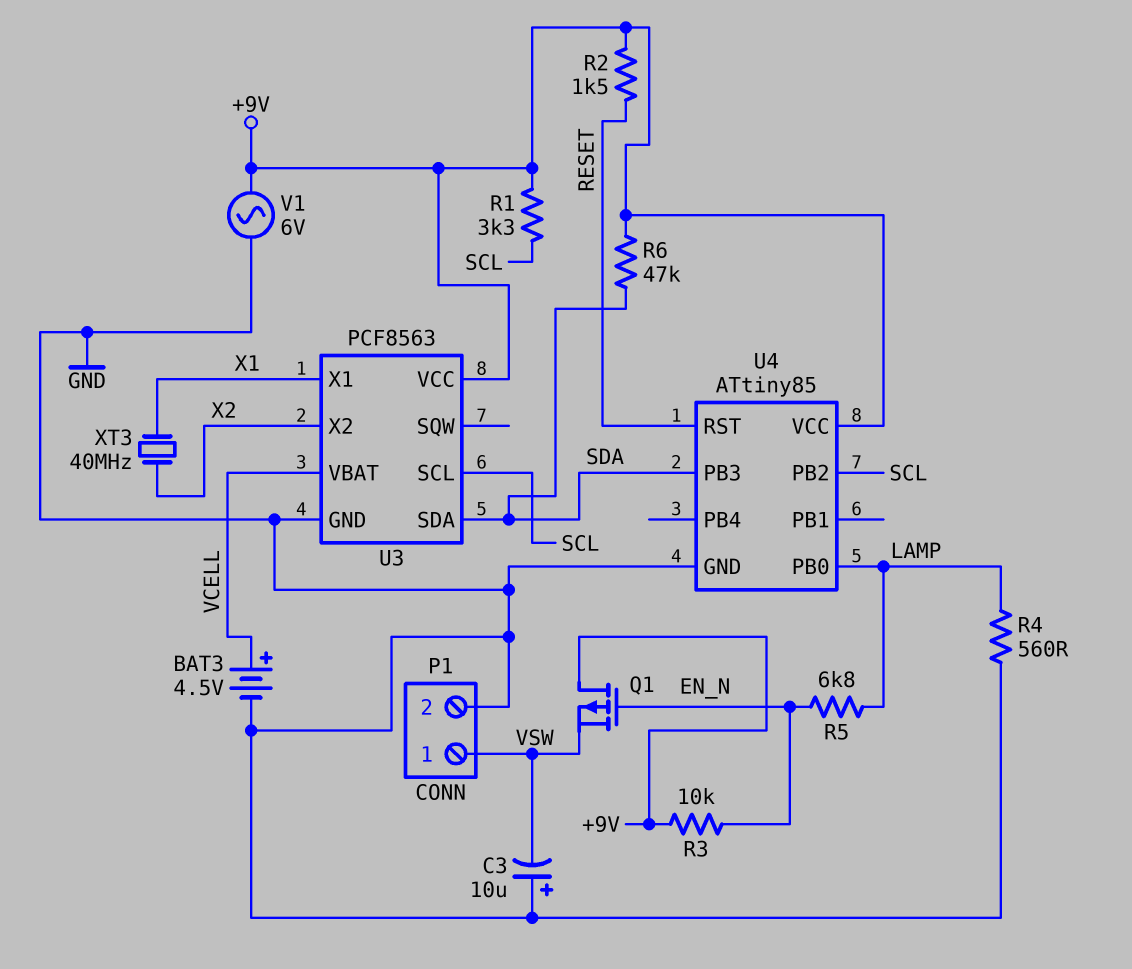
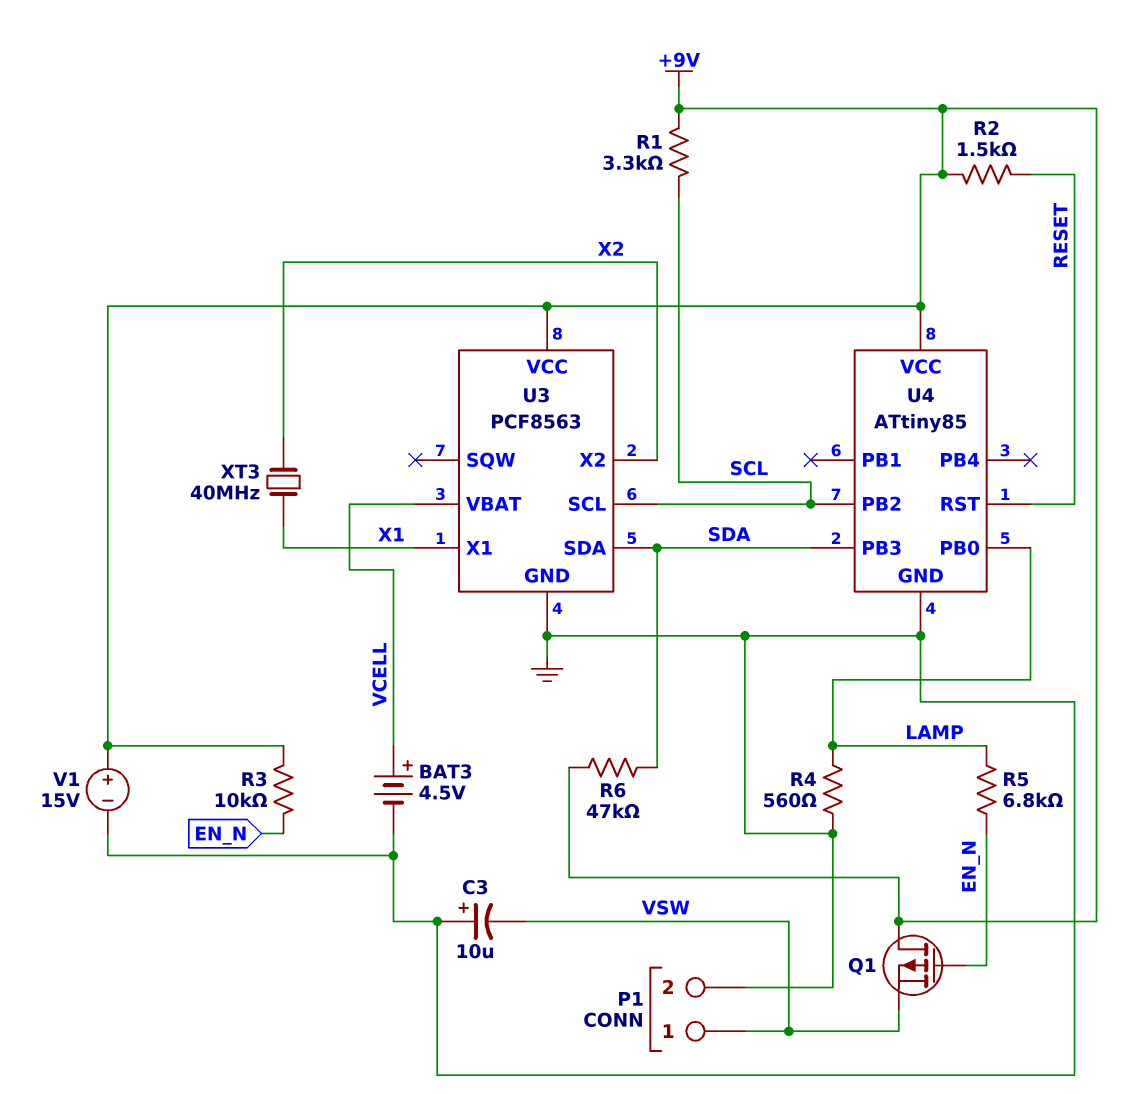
V1: AC 6V (+9V, GND) -> 15V (plus +9V, minus GND)

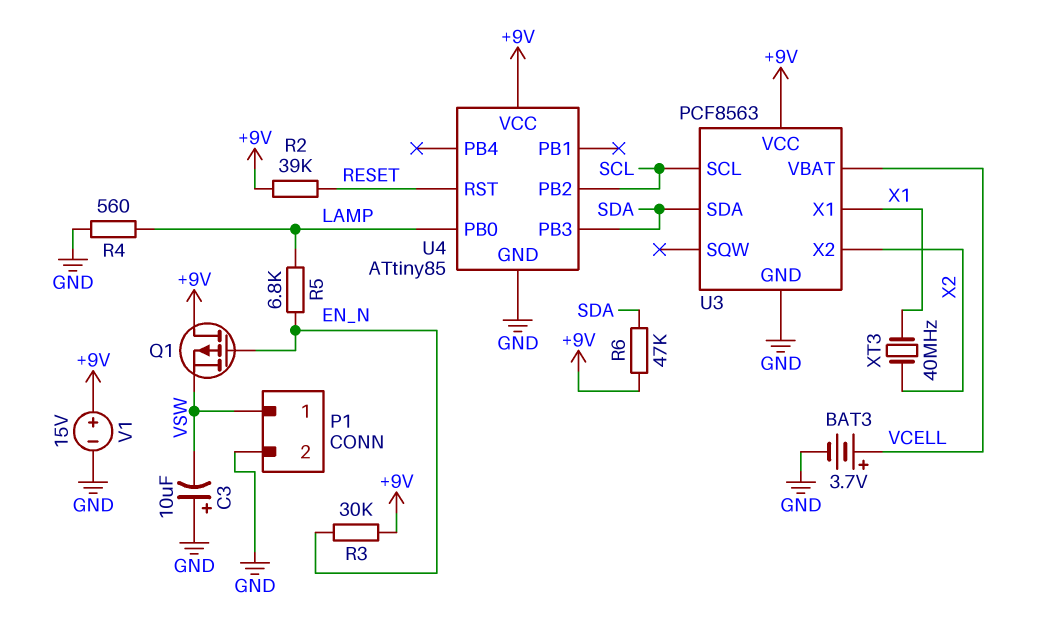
BAT3: 4.5V (plus VCELL, minus GND) -> 3.7V (plus VCELL, minus GND)
R1: 3.3k (+9V, SCL) -> none
R2: 1.5k (+9V, RESET) -> 39k (+9V, RESET)
R3: 10k (+9V, EN_N) -> 30k (+9V, EN_N)

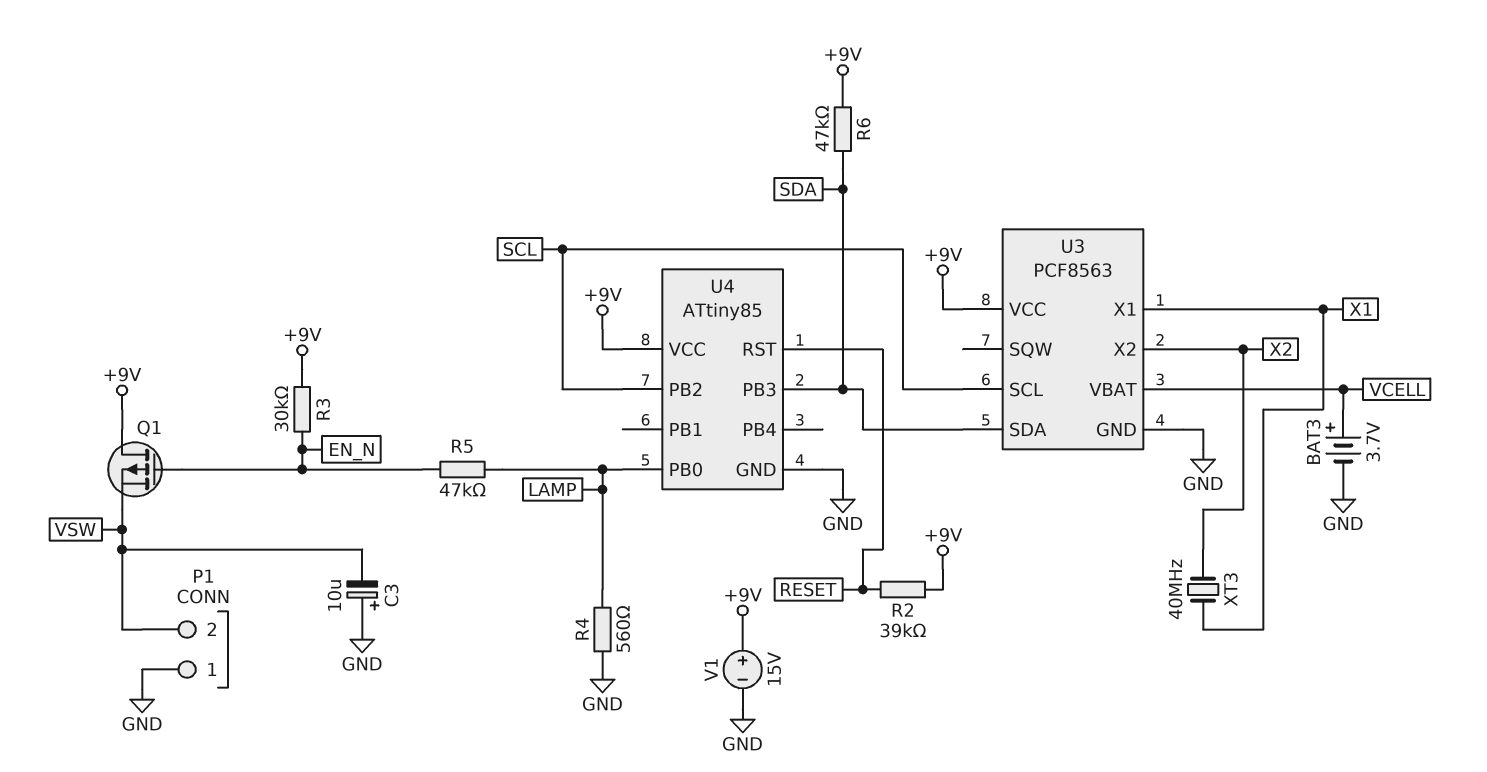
P1 pin 1: VSW -> GND
P1 pin 2: GND -> VSW
R5: 6.8k (EN_N, LAMP) -> 47k (EN_N, LAMP)

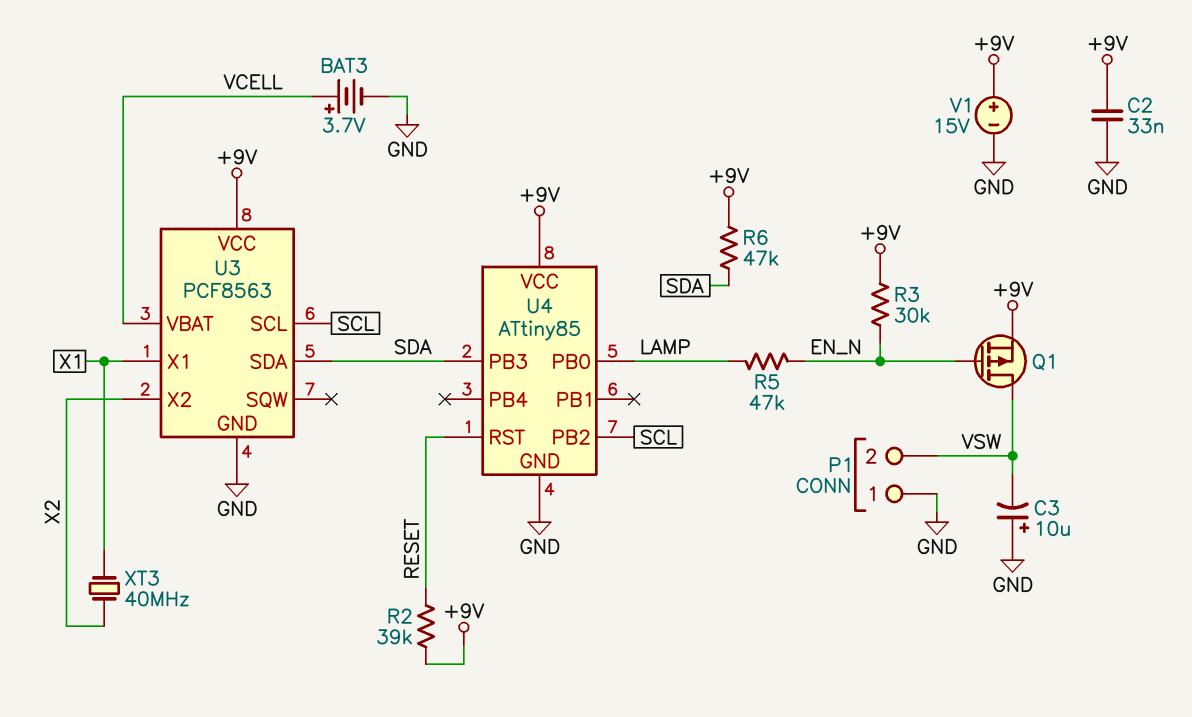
C2: none -> 33nF (+9V, GND)
Q1: PMOS (G EN_N, D +9V, S VSW) -> PMOS (G EN_N, D VSW, S +9V)
R4: 560 (GND, LAMP) -> none

